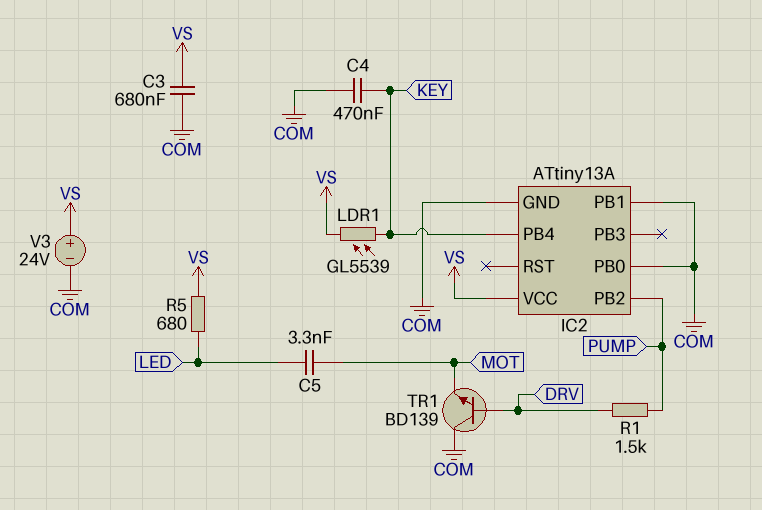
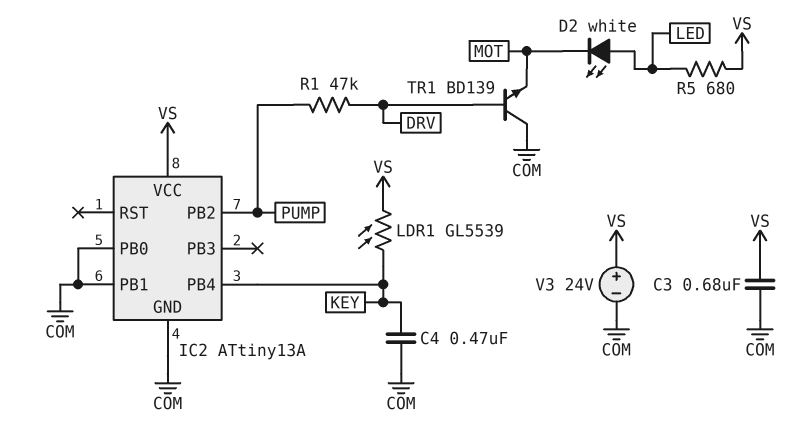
C5: 3.3nF (LED, MOT) -> none
D2: none -> LED white (A LED, K MOT)
R1: 1.5k (DRV, PUMP) -> 47k (DRV, PUMP)

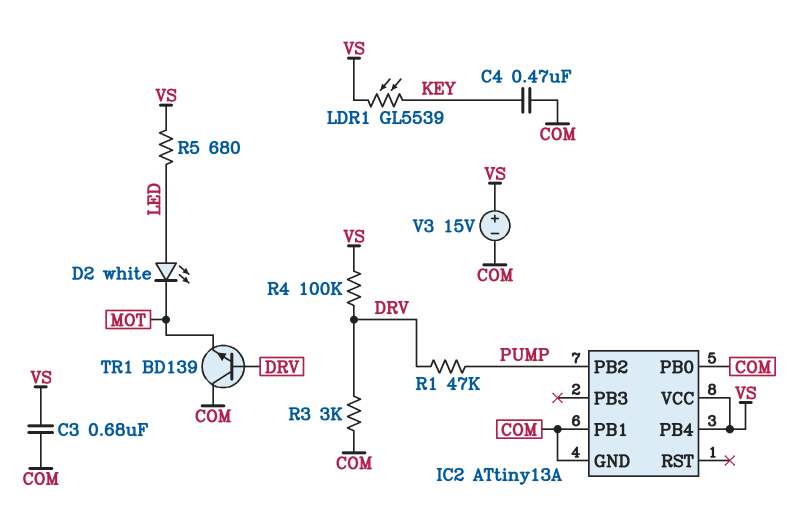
IC2 pin PB4: KEY -> VS
R3: none -> 3k (COM, DRV)
R4: none -> 100k (DRV, VS)
V3: 24V (plus VS, minus COM) -> 15V (plus VS, minus COM)

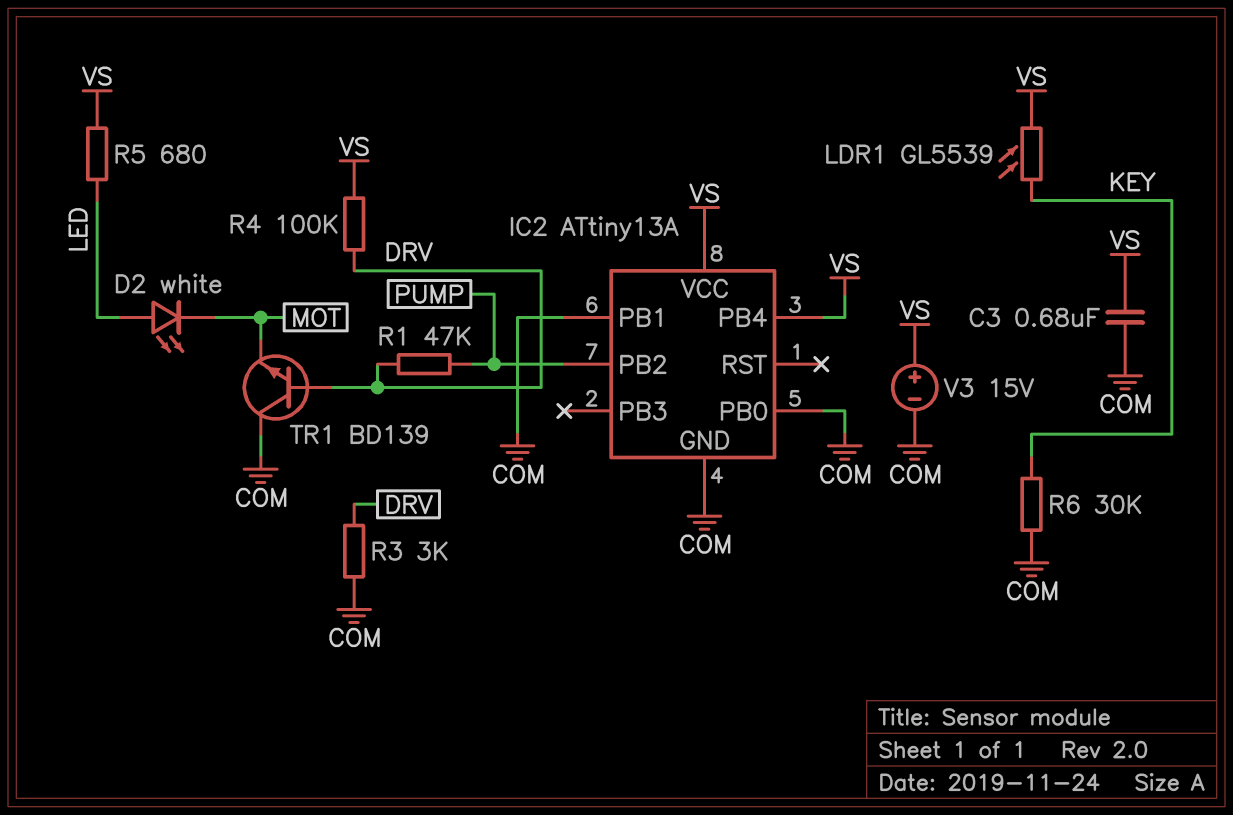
C4: 470nF (COM, KEY) -> none
R6: none -> 30k (COM, KEY)

